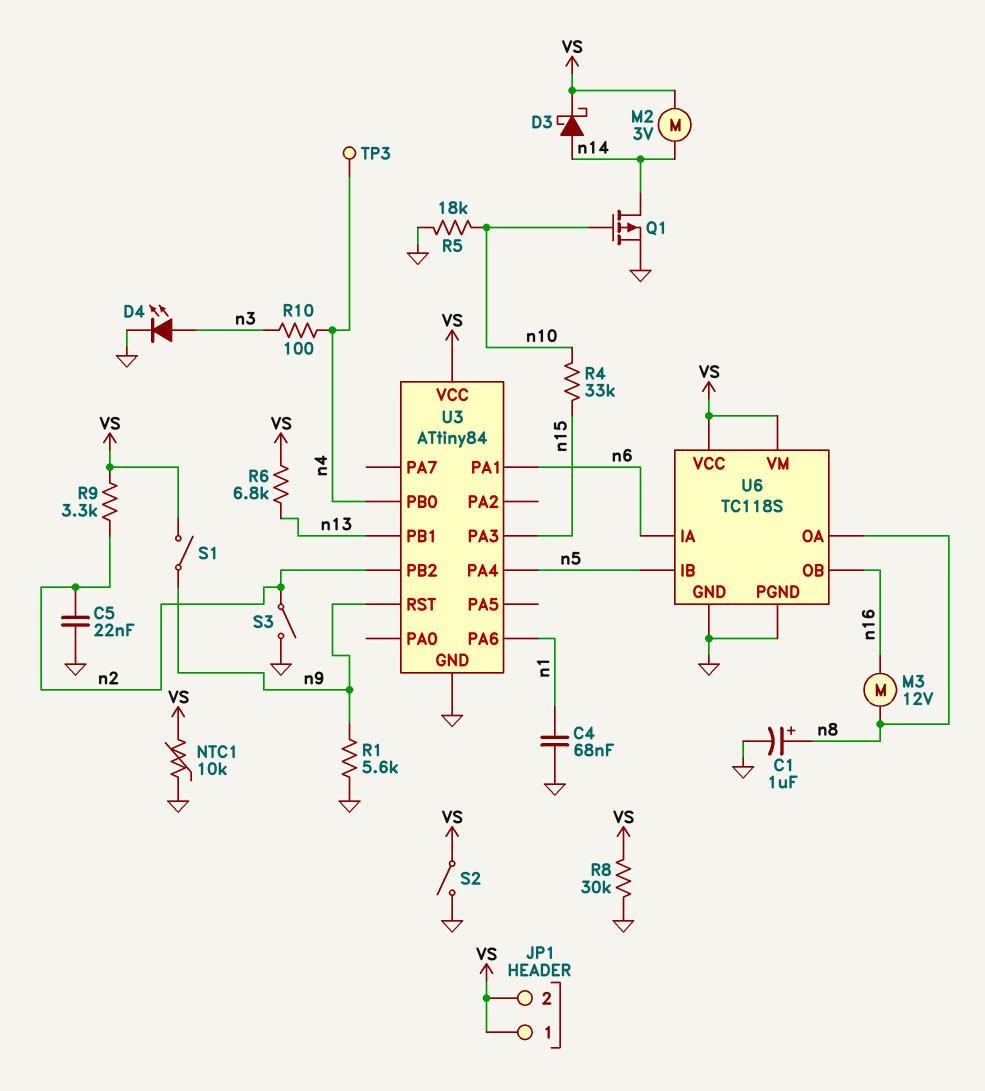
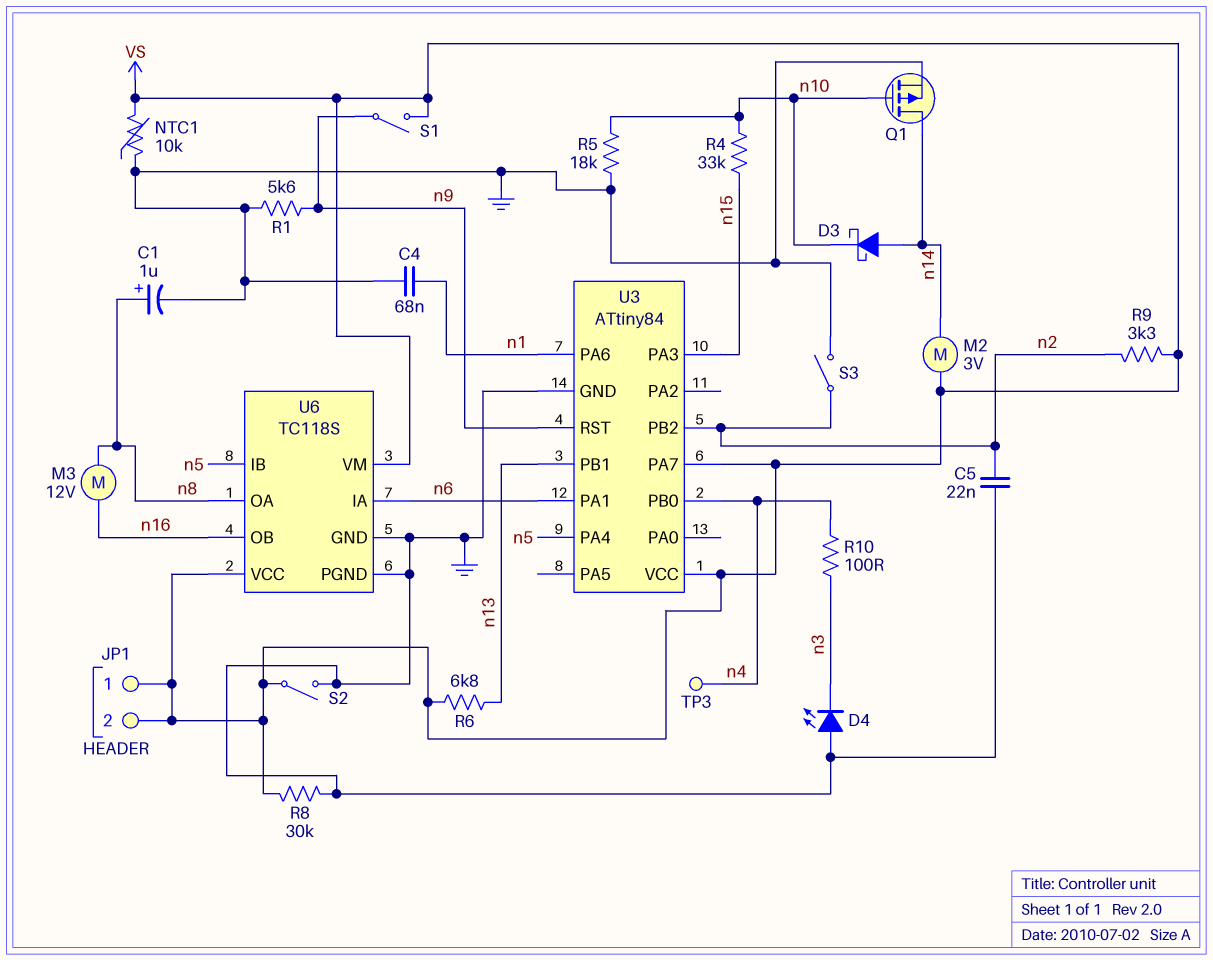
D3: schottky (A n14, K VS) -> schottky (A n14, K n10)
D4: LED (A n3, K GND) -> LED (A GND, K n3)
U3 pin PA7: none -> VS

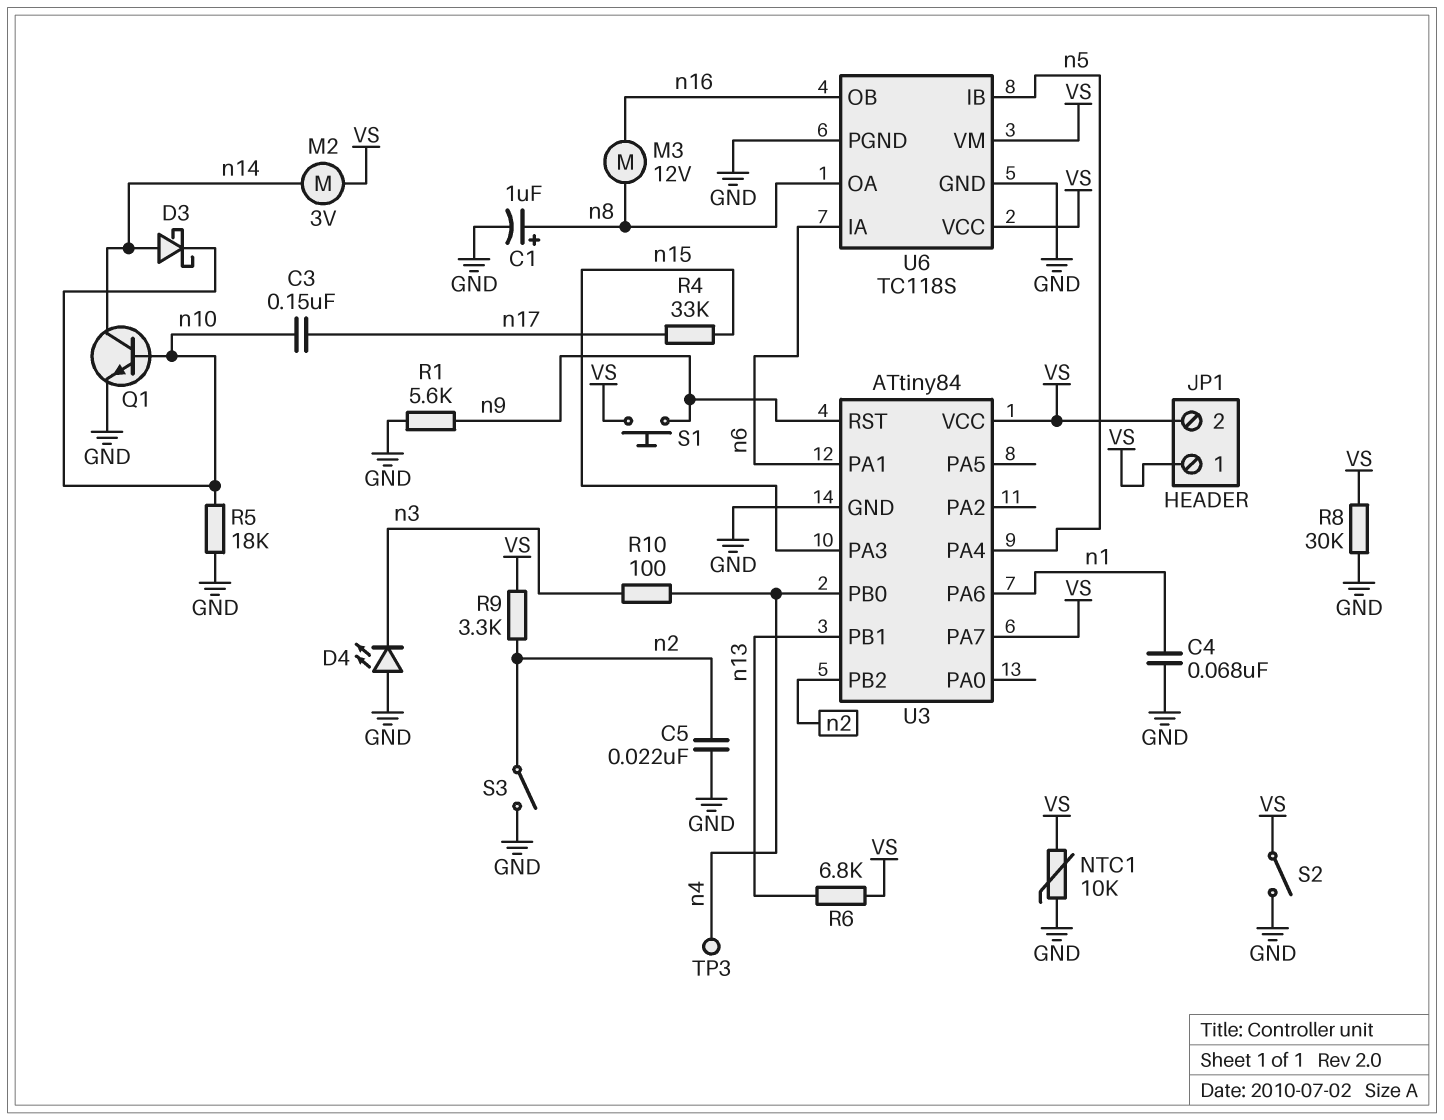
C3: none -> 150nF (n10, n17)
Q1: PMOS (G n10, D n14, S GND) -> NPN (B n10, C n14, E GND)
R4: 33k (n10, n15) -> 33k (n15, n17)
S1: switch (VS, n9) -> button (VS, n9)

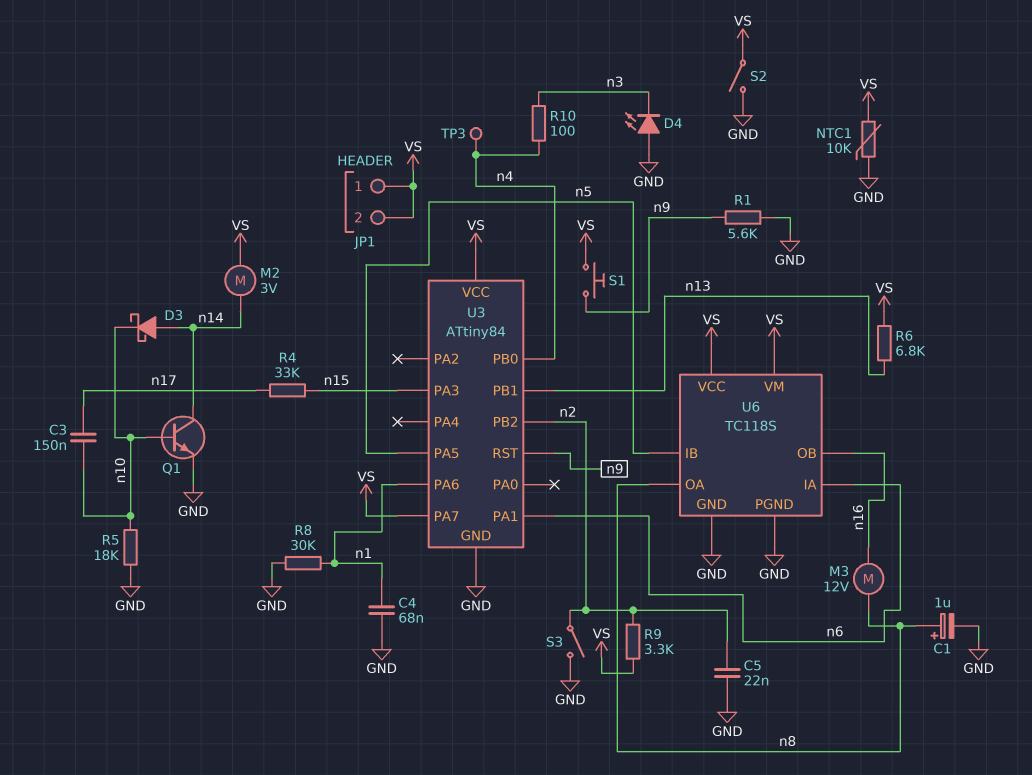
R8: 30k (GND, VS) -> 30k (GND, n1)
U3 pin PA4: n5 -> none
U3 pin PA5: none -> n5

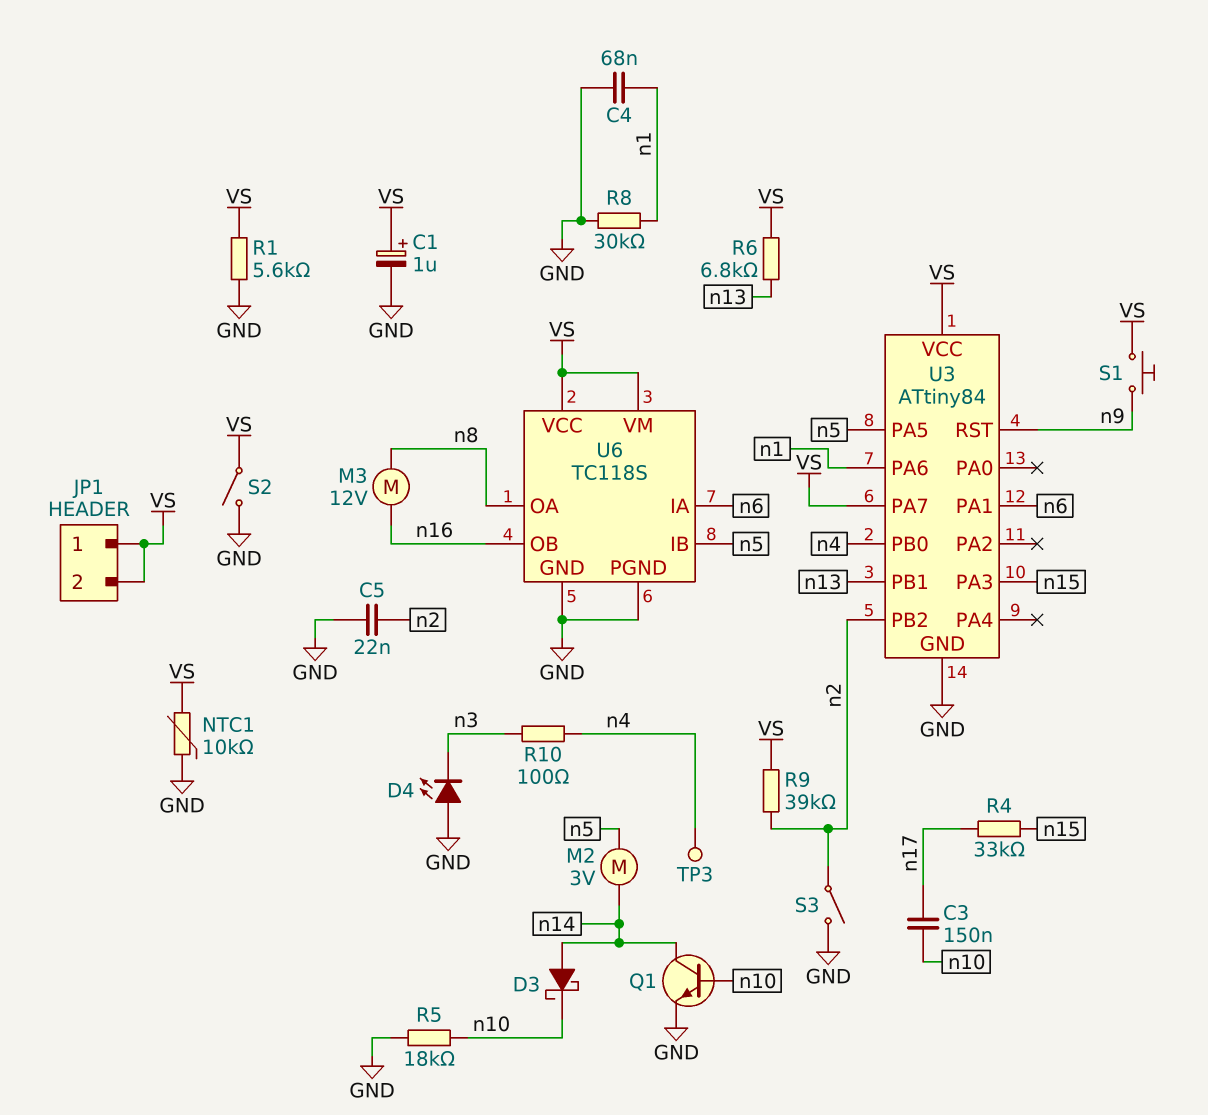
C1: 1uF (plus n8, minus GND) -> 1uF (plus VS, minus GND)
M2: motor 3V (VS, n14) -> motor 3V (n5, n14)
R1: 5.6k (GND, n9) -> 5.6k (GND, VS)
R9: 3.3k (VS, n2) -> 39k (VS, n2)

